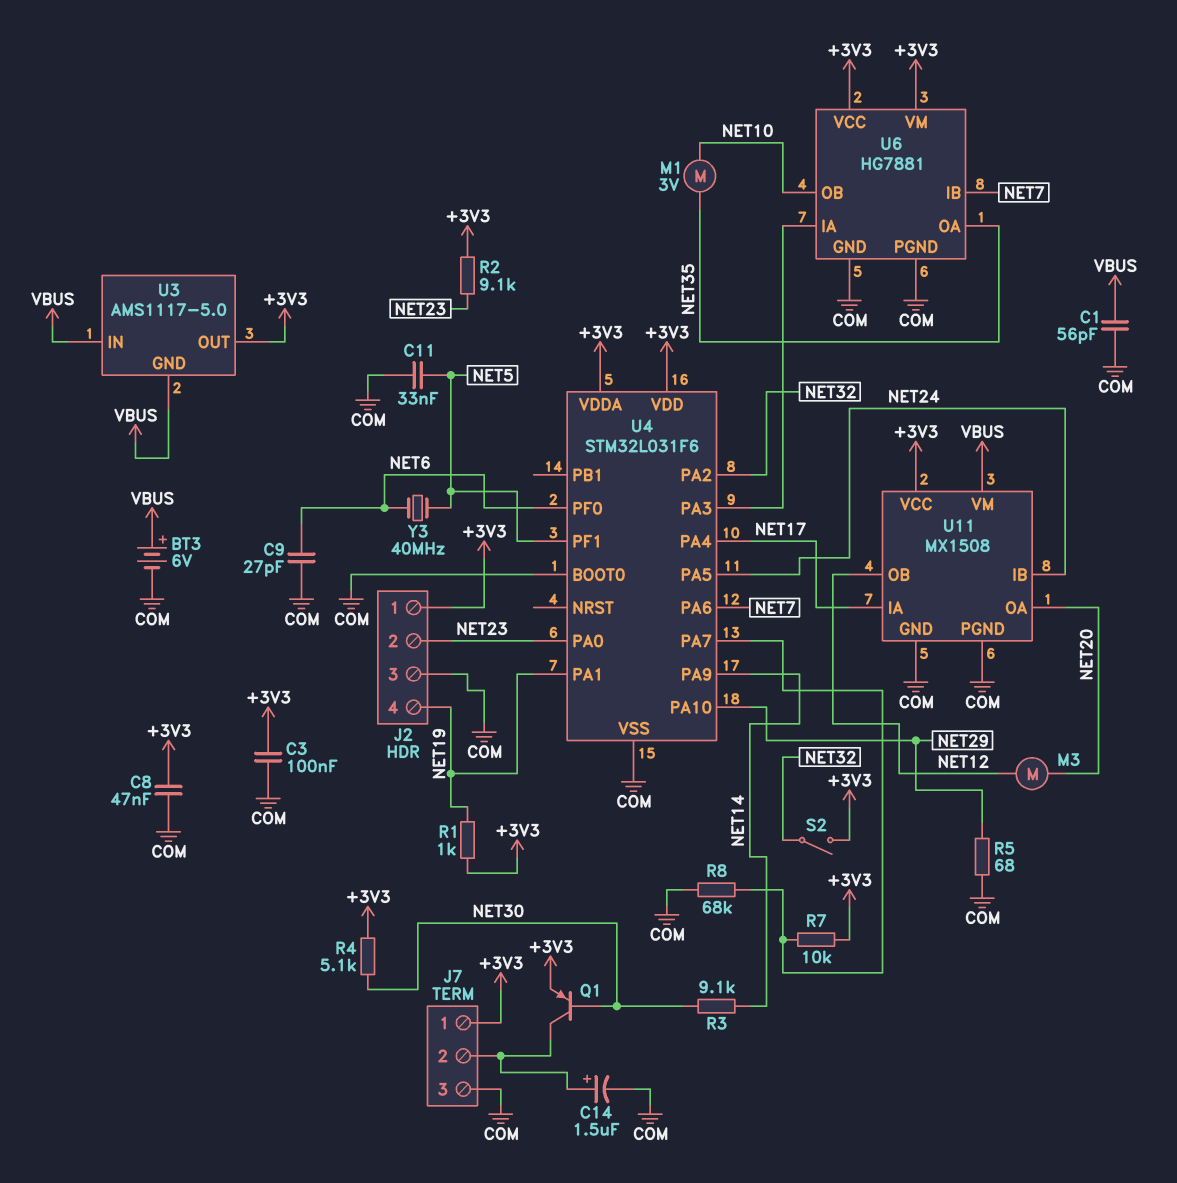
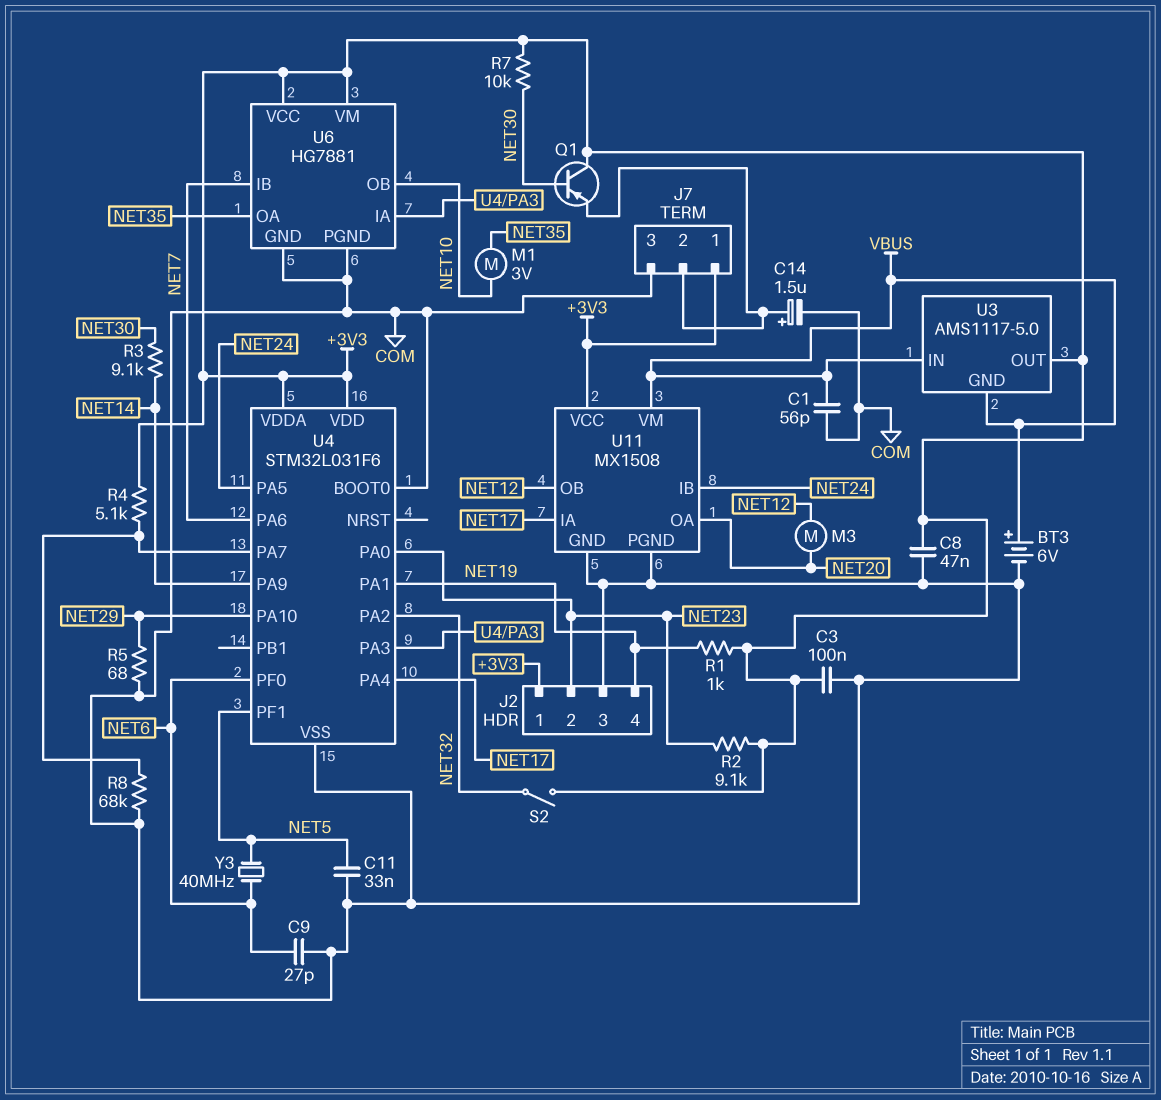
Q1: PNP (B NET30, C J7/2, E +3V3) -> PNP (B NET30, C +3V3, E J7/2)
R4: 5.1k (+3V3, NET30) -> 5.1k (+3V3, U4/PA7)
R7: 10k (+3V3, U4/PA7) -> 10k (+3V3, NET30)

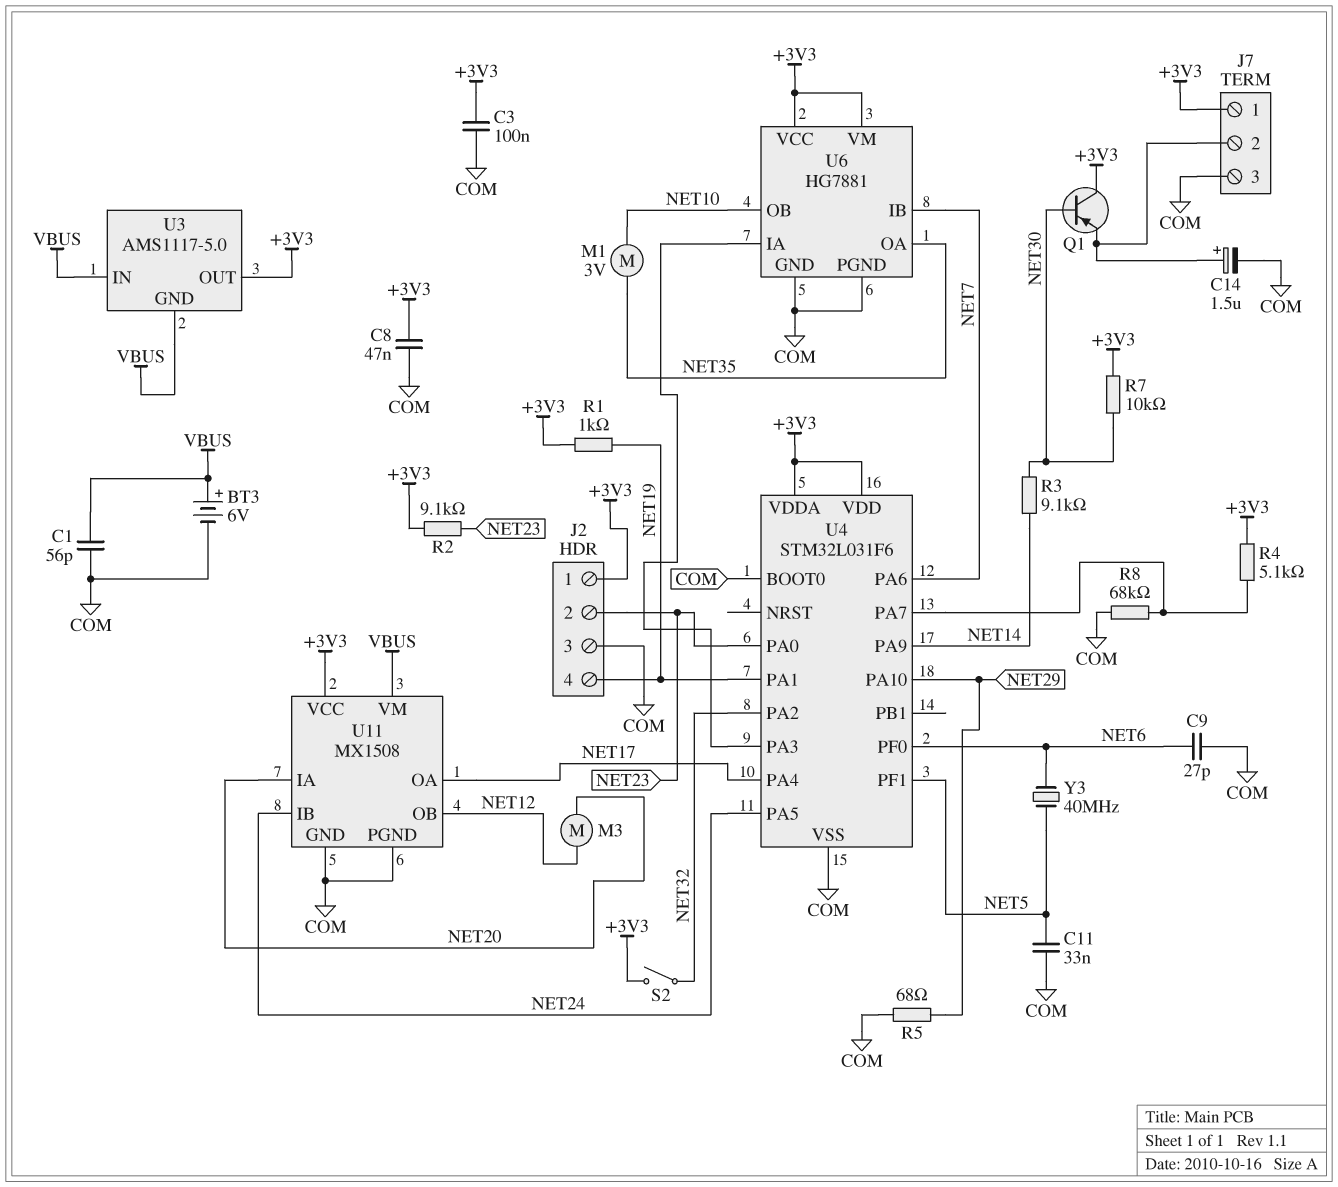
U11 pin IA: NET17 -> NET20
U11 pin OA: NET20 -> NET17

